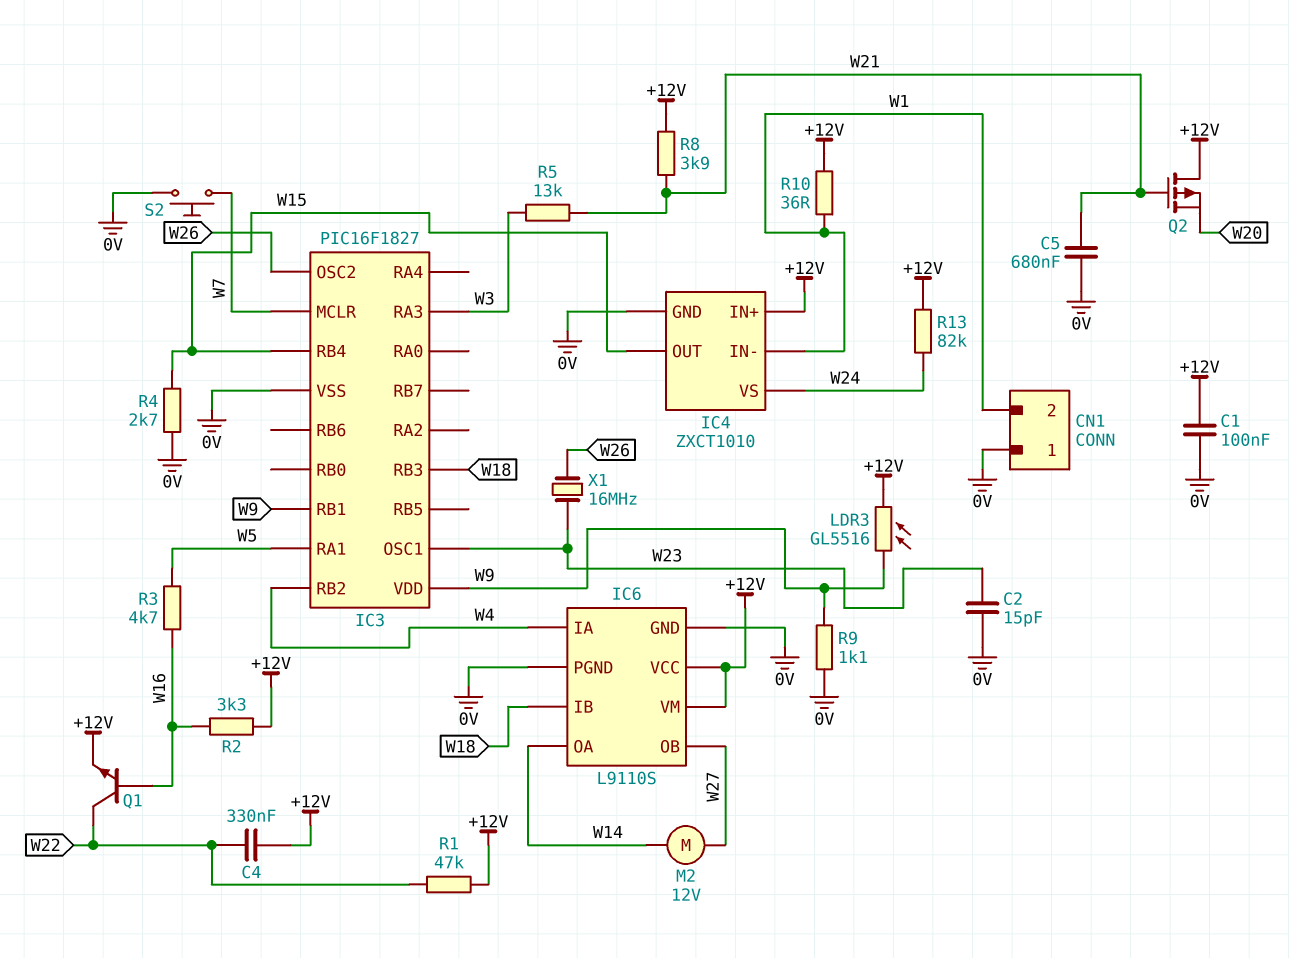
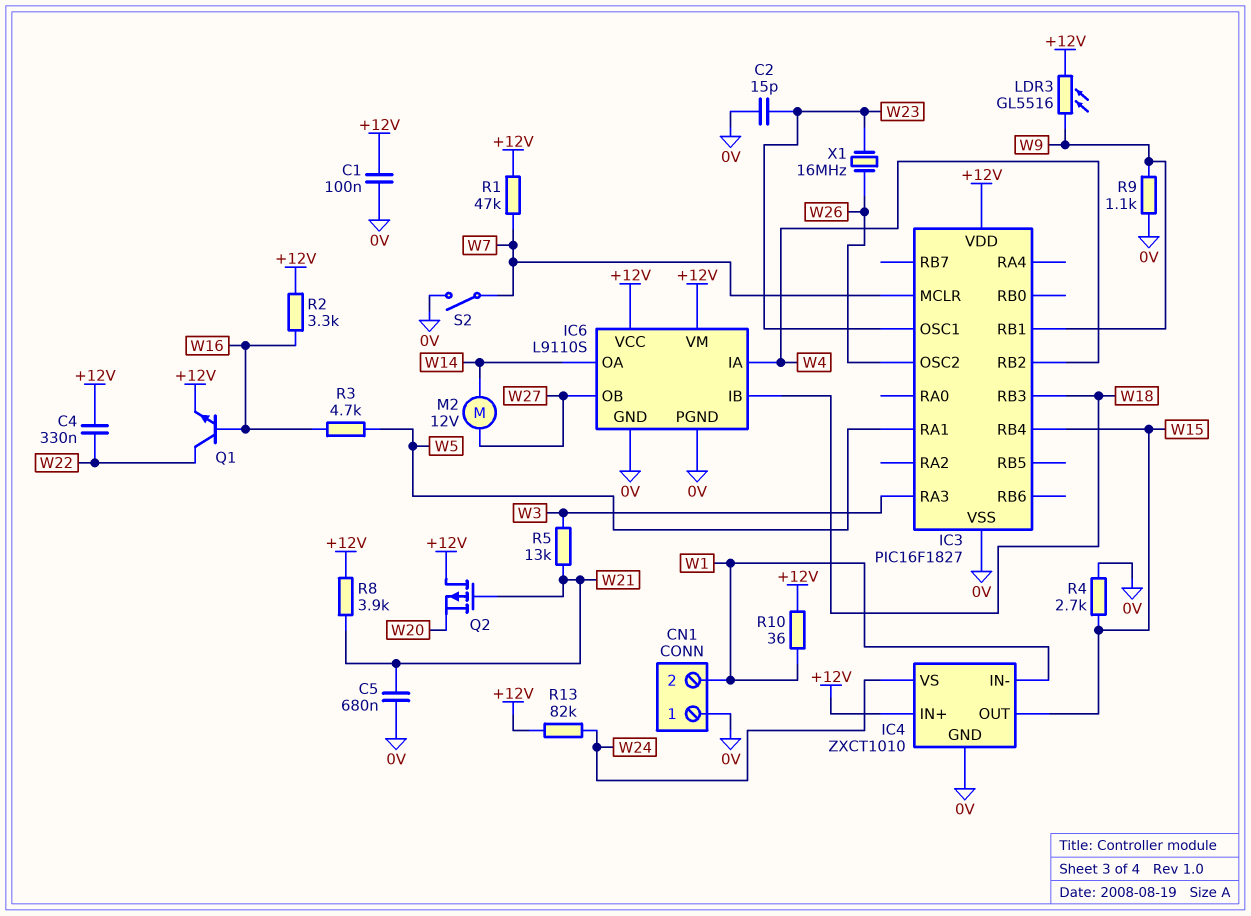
IC3 pin VDD: W9 -> +12V
R1: 47k (+12V, W22) -> 47k (+12V, W7)
S2: button (0V, W7) -> switch (0V, W7)

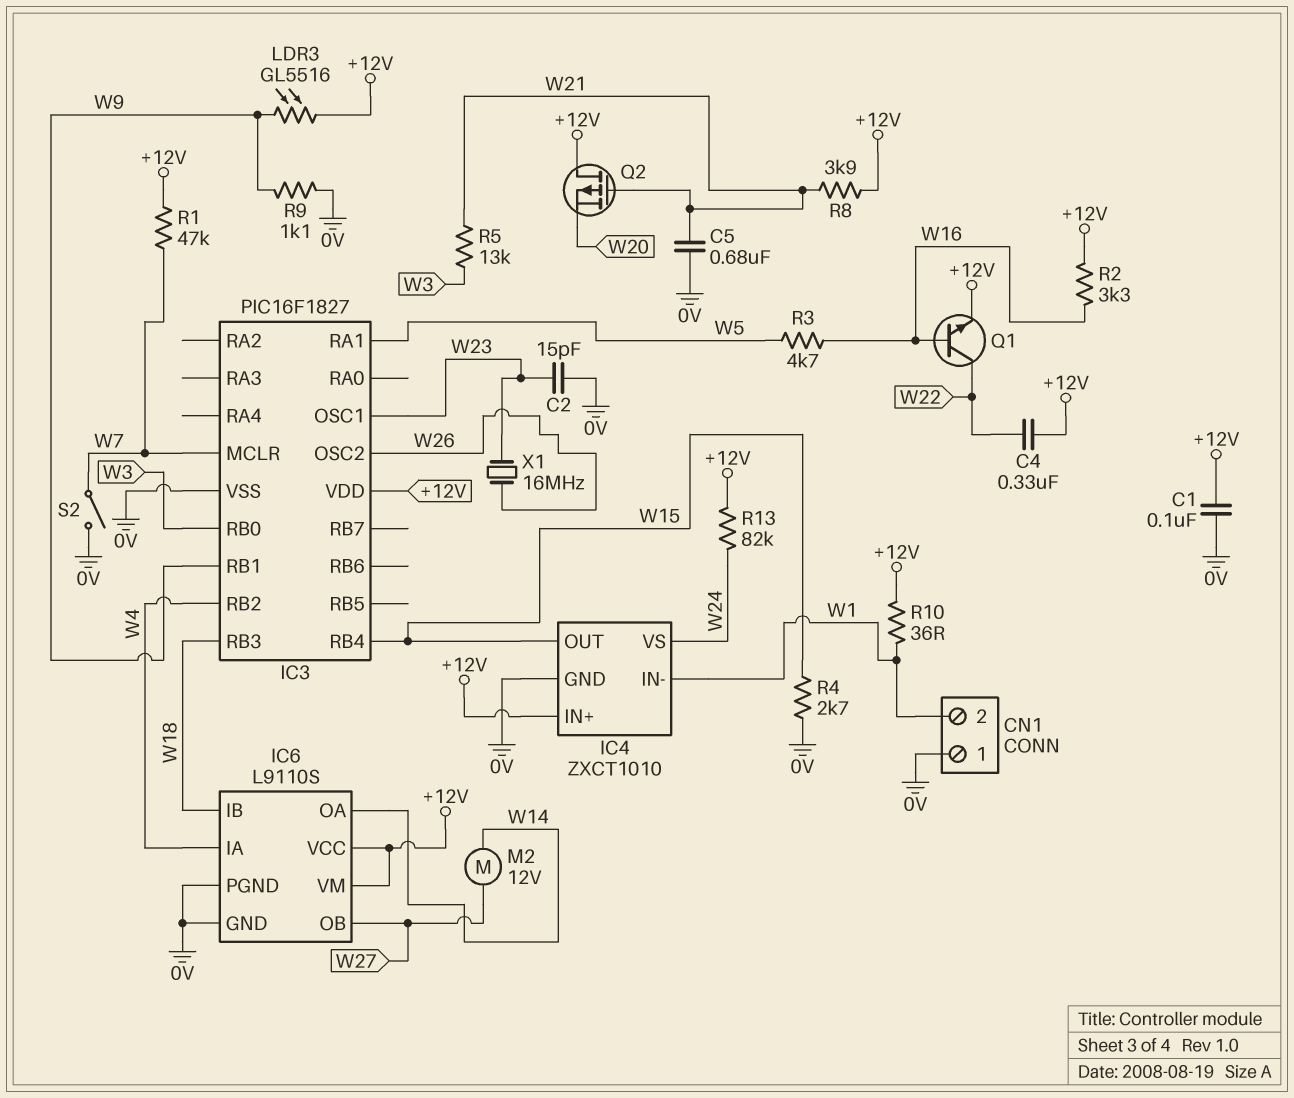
IC3 pin RA3: W3 -> none
IC3 pin RB0: none -> W3

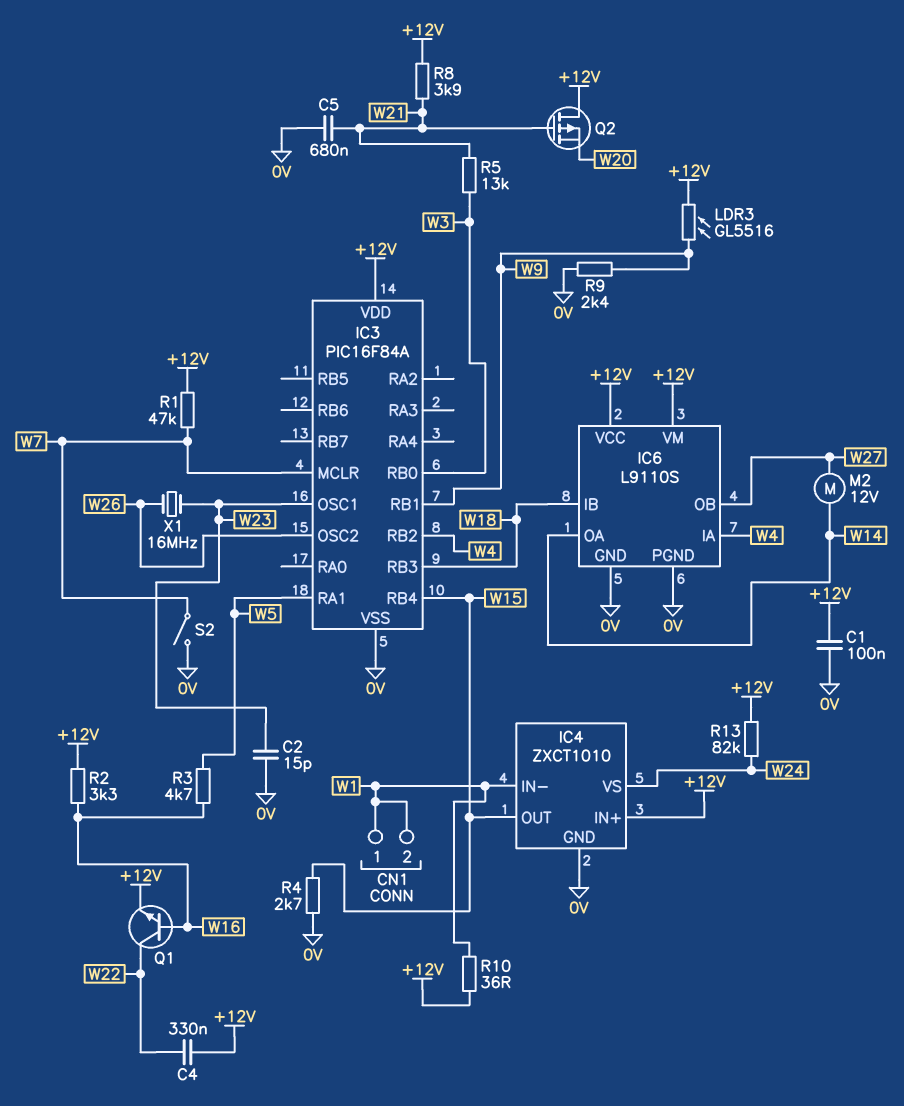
CN1 pin 1: 0V -> W1
IC3: PIC16F1827 -> PIC16F84A
R9: 1.1k (0V, W9) -> 2.4k (0V, W9)

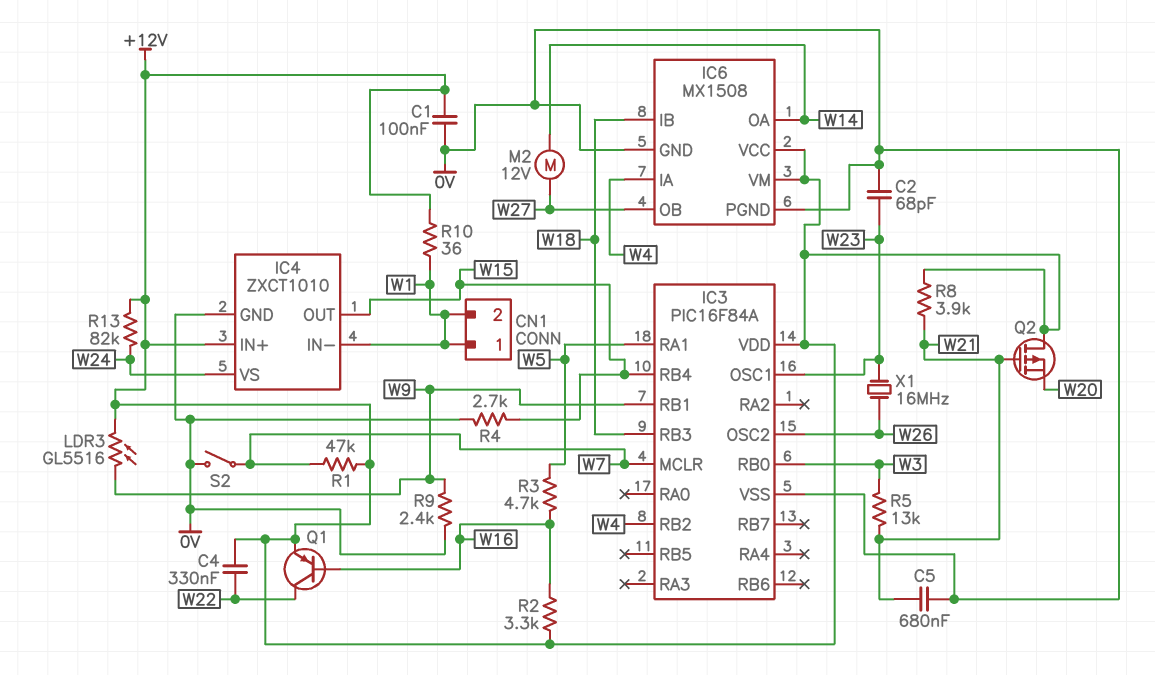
C2: 15pF (0V, W23) -> 68pF (0V, W23)
IC6: L9110S -> MX1508
Q1: NPN (B W16, C W22, E +12V) -> PNP (B W16, C W22, E +12V)

